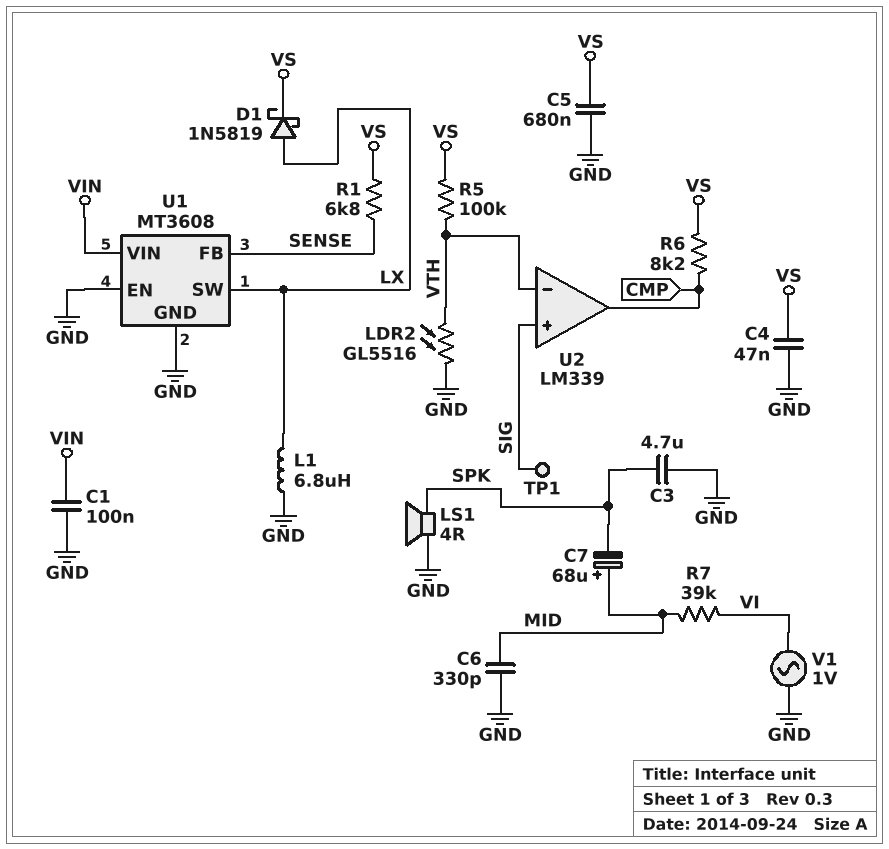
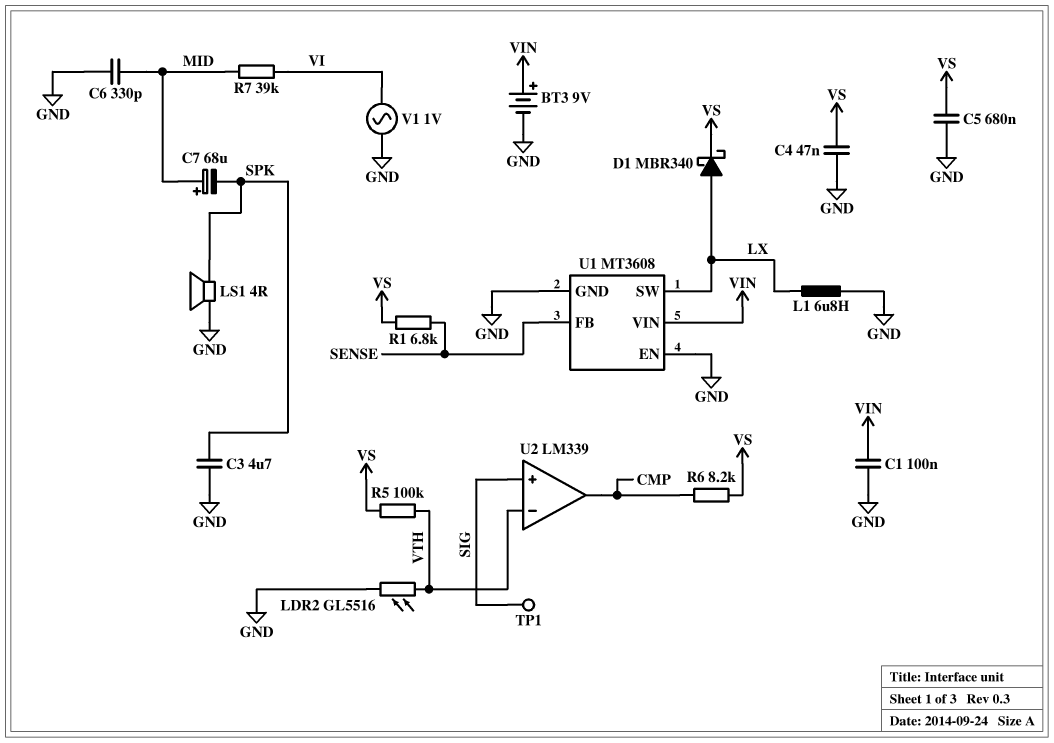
BT3: none -> 9V (plus VIN, minus GND)
D1: schottky 1N5819 (A LX, K VS) -> schottky MBR340 (A LX, K VS)

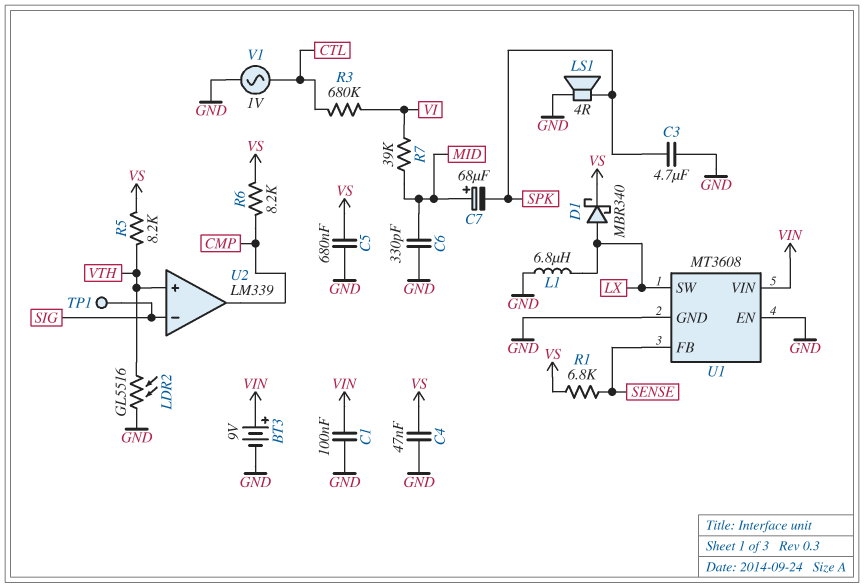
R3: none -> 680k (CTL, VI)
R5: 100k (VS, VTH) -> 8.2k (VS, VTH)
U2 pin in+: SIG -> VTH
U2 pin in-: VTH -> SIG
V1: AC 1V (GND, VI) -> AC 1V (CTL, GND)

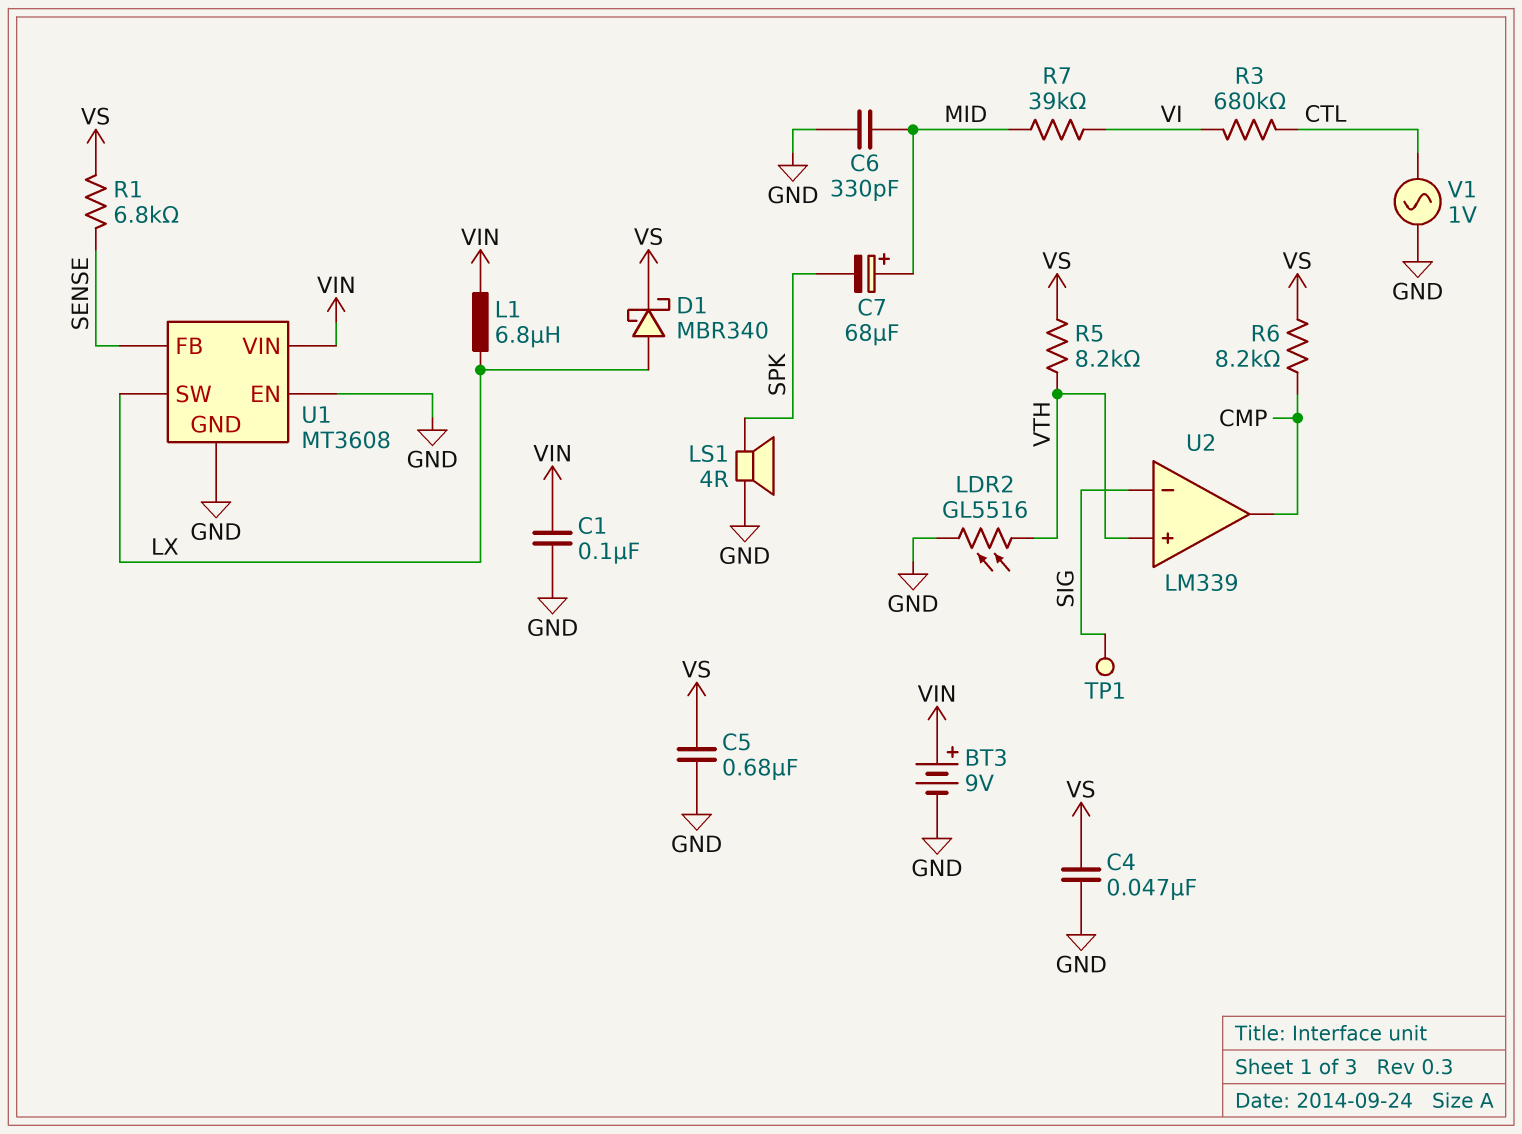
C3: 4.7uF (GND, SPK) -> none
L1: 6.8uH (GND, LX) -> 6.8uH (LX, VIN)

